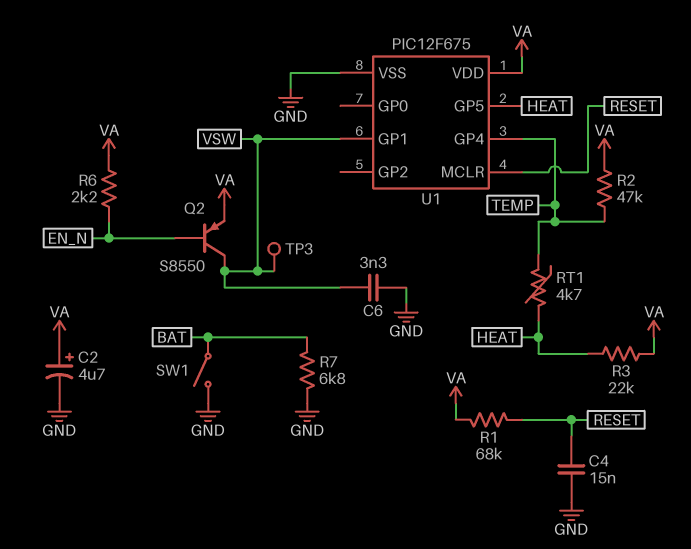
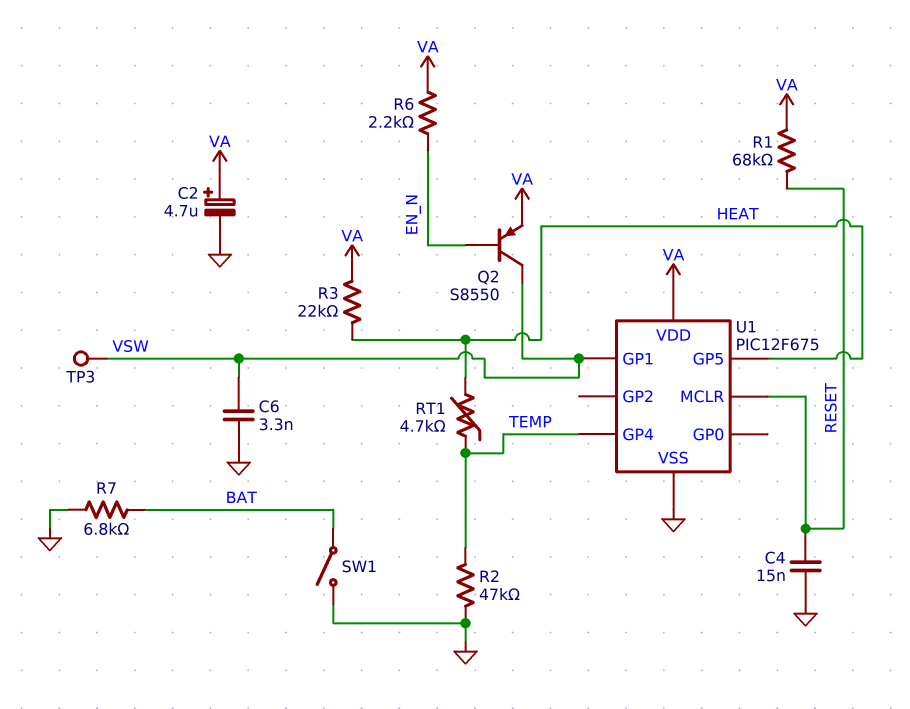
R2: 47k (TEMP, VA) -> 47k (GND, TEMP)

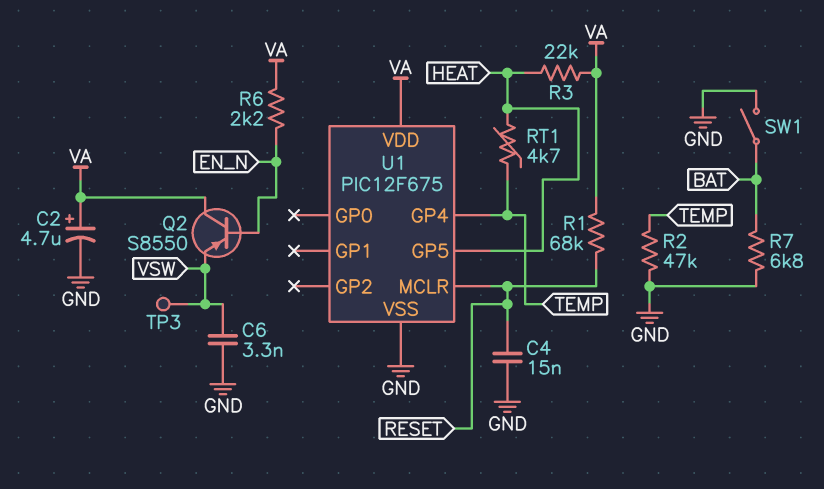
Q2: PNP S8550 (B EN_N, C VSW, E VA) -> PNP S8550 (B EN_N, C VA, E VSW)
U1 pin GP1: VSW -> none

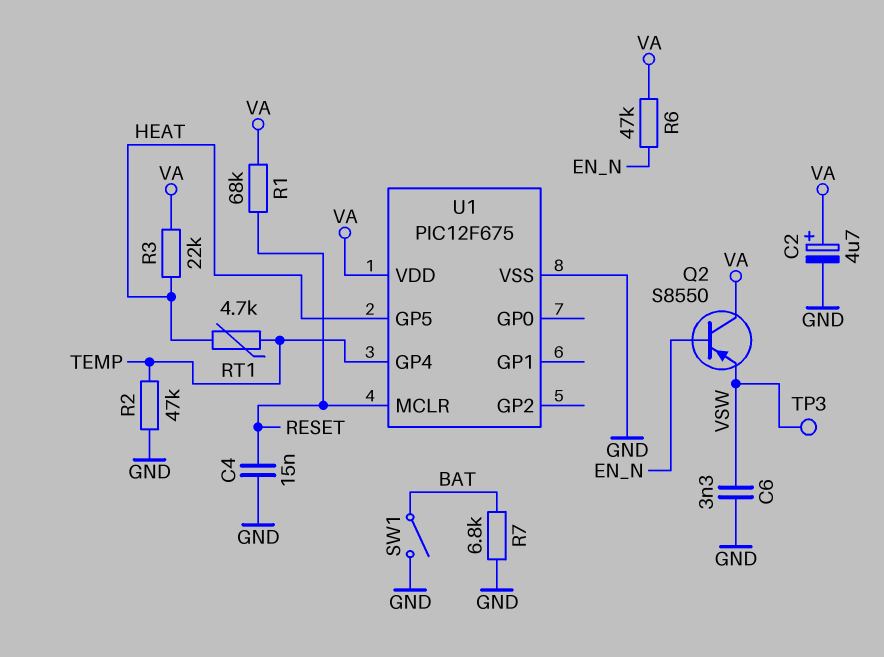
R6: 2.2k (EN_N, VA) -> 47k (EN_N, VA)

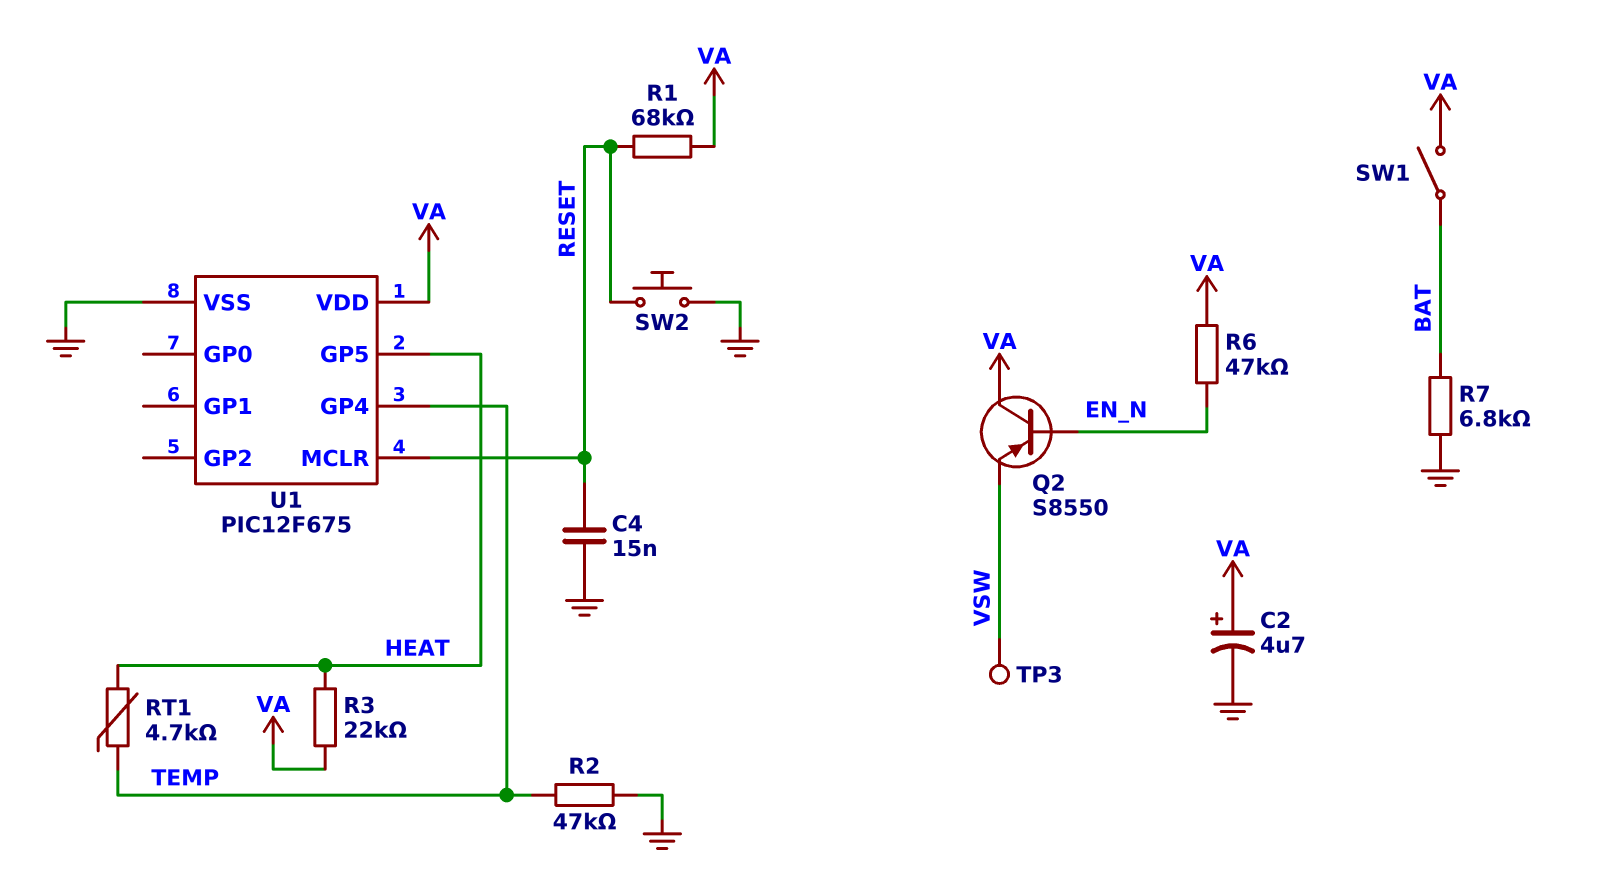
C6: 3.3nF (GND, VSW) -> none
SW1: switch (BAT, GND) -> switch (BAT, VA)
SW2: none -> button (GND, RESET)

